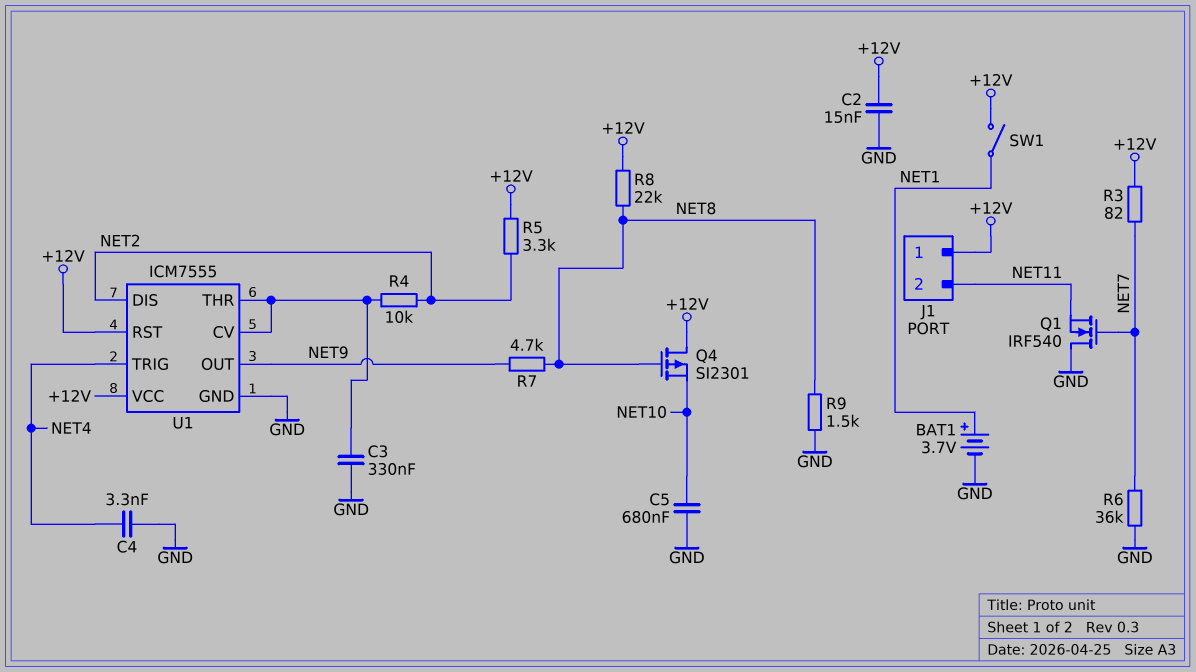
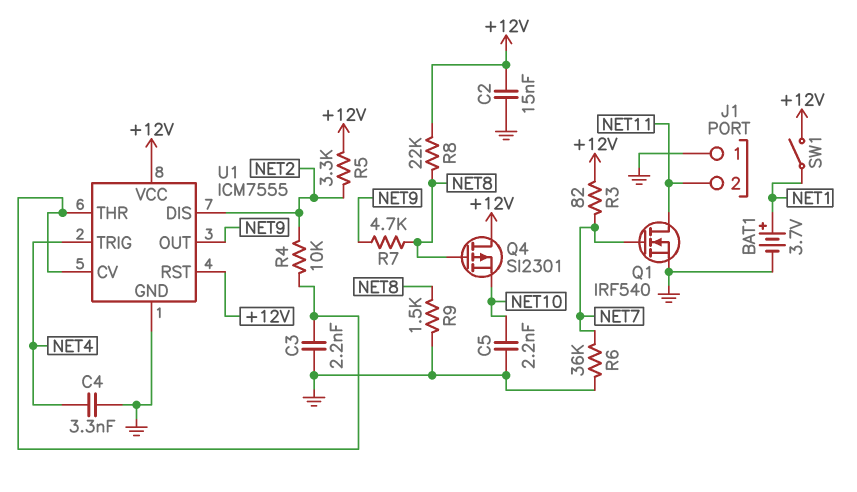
C3: 330nF (GND, U1/CV) -> 2.2nF (GND, U1/CV)
C5: 680nF (GND, NET10) -> 2.2nF (GND, NET10)
J1 pin 1: +12V -> GND
Q1: NMOS IRF540 (G NET7, D GND, S NET11) -> NMOS IRF540 (G NET7, D NET11, S GND)

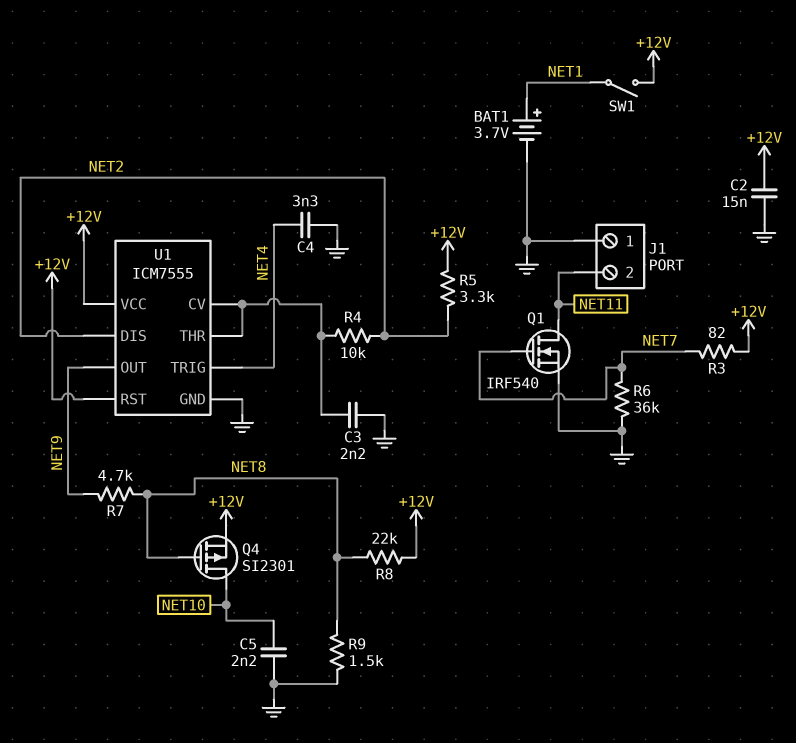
Q4: PMOS SI2301 (G NET8, D +12V, S NET10) -> PMOS SI2301 (G NET8, D NET10, S +12V)

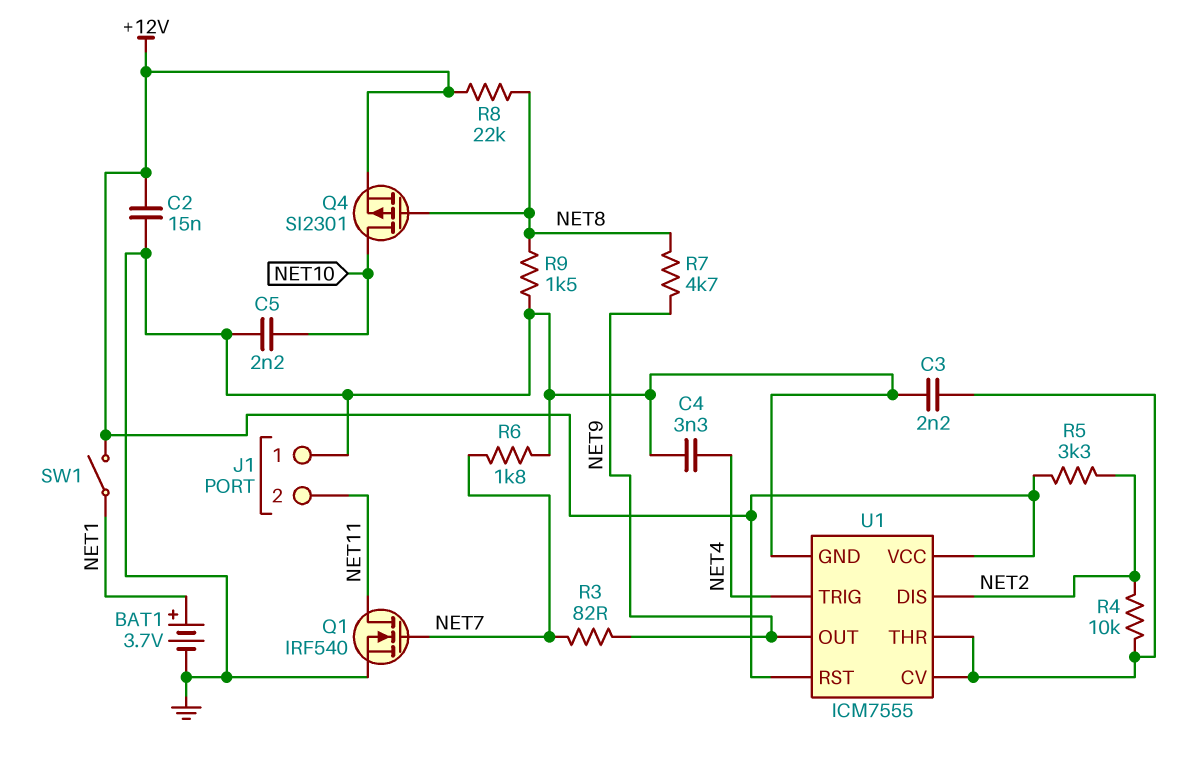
R3: 82 (+12V, NET7) -> 82 (NET7, NET9)
R6: 36k (GND, NET7) -> 1.8k (GND, NET7)

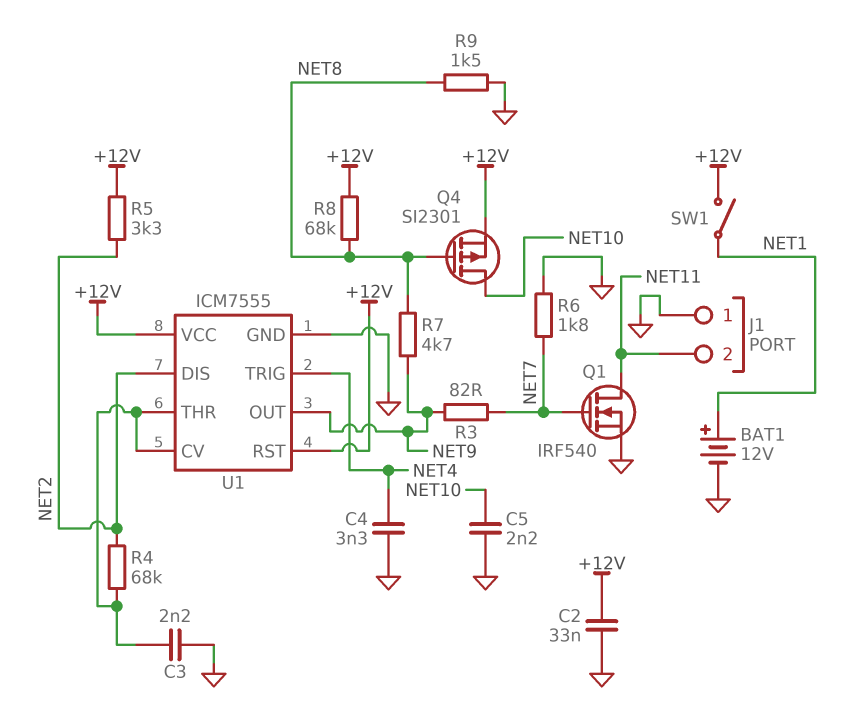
BAT1: 3.7V (plus NET1, minus GND) -> 12V (plus NET1, minus GND)
C2: 15nF (+12V, GND) -> 33nF (+12V, GND)
R4: 10k (NET2, U1/CV) -> 68k (NET2, U1/CV)
R8: 22k (+12V, NET8) -> 68k (+12V, NET8)

